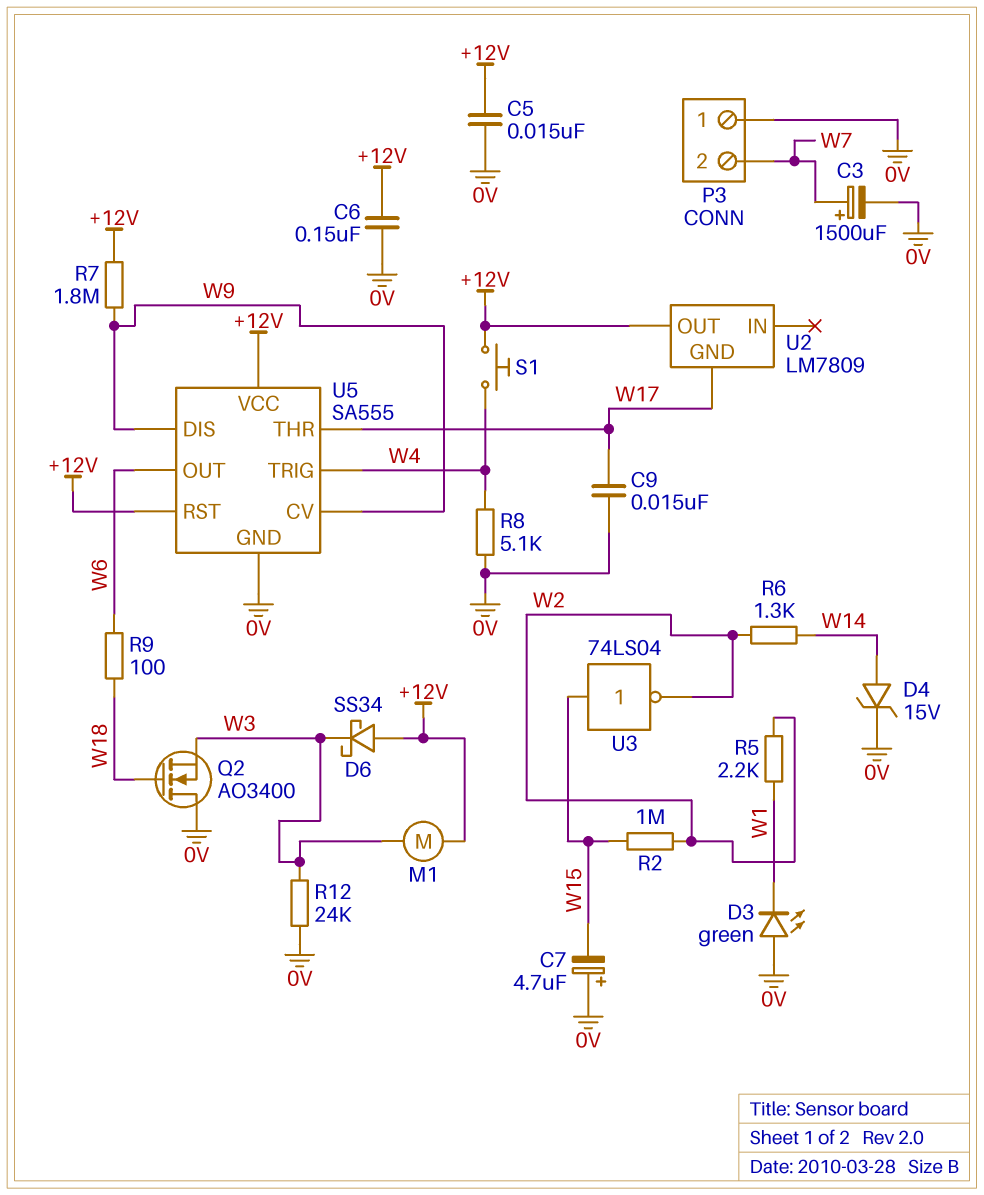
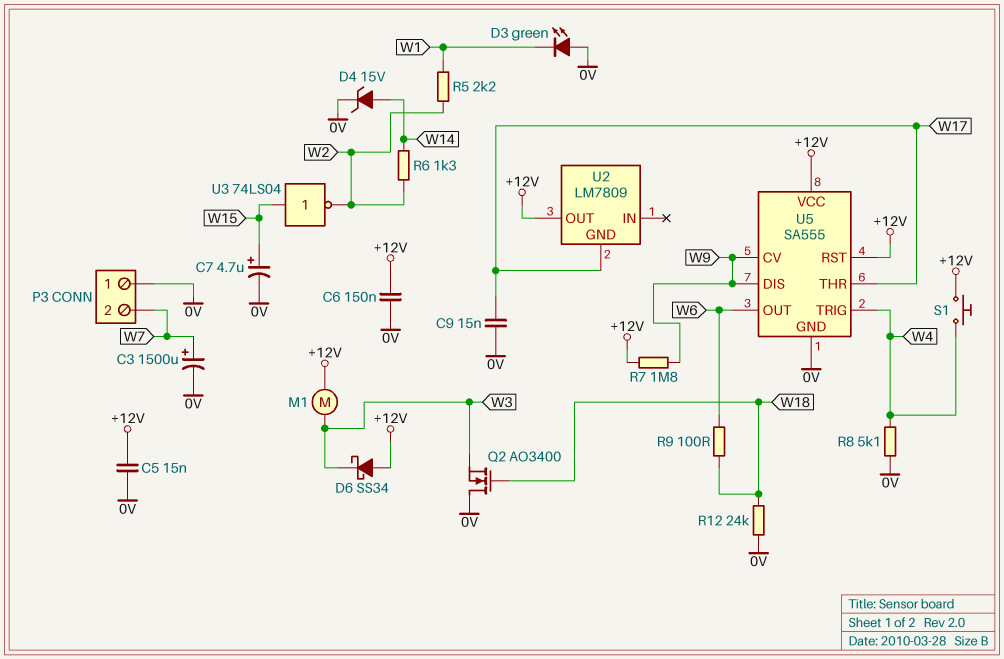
C7: 4.7uF (plus 0V, minus W15) -> 4.7uF (plus W15, minus 0V)
R2: 1M (W2, W15) -> none
R12: 24k (0V, W3) -> 24k (0V, W18)

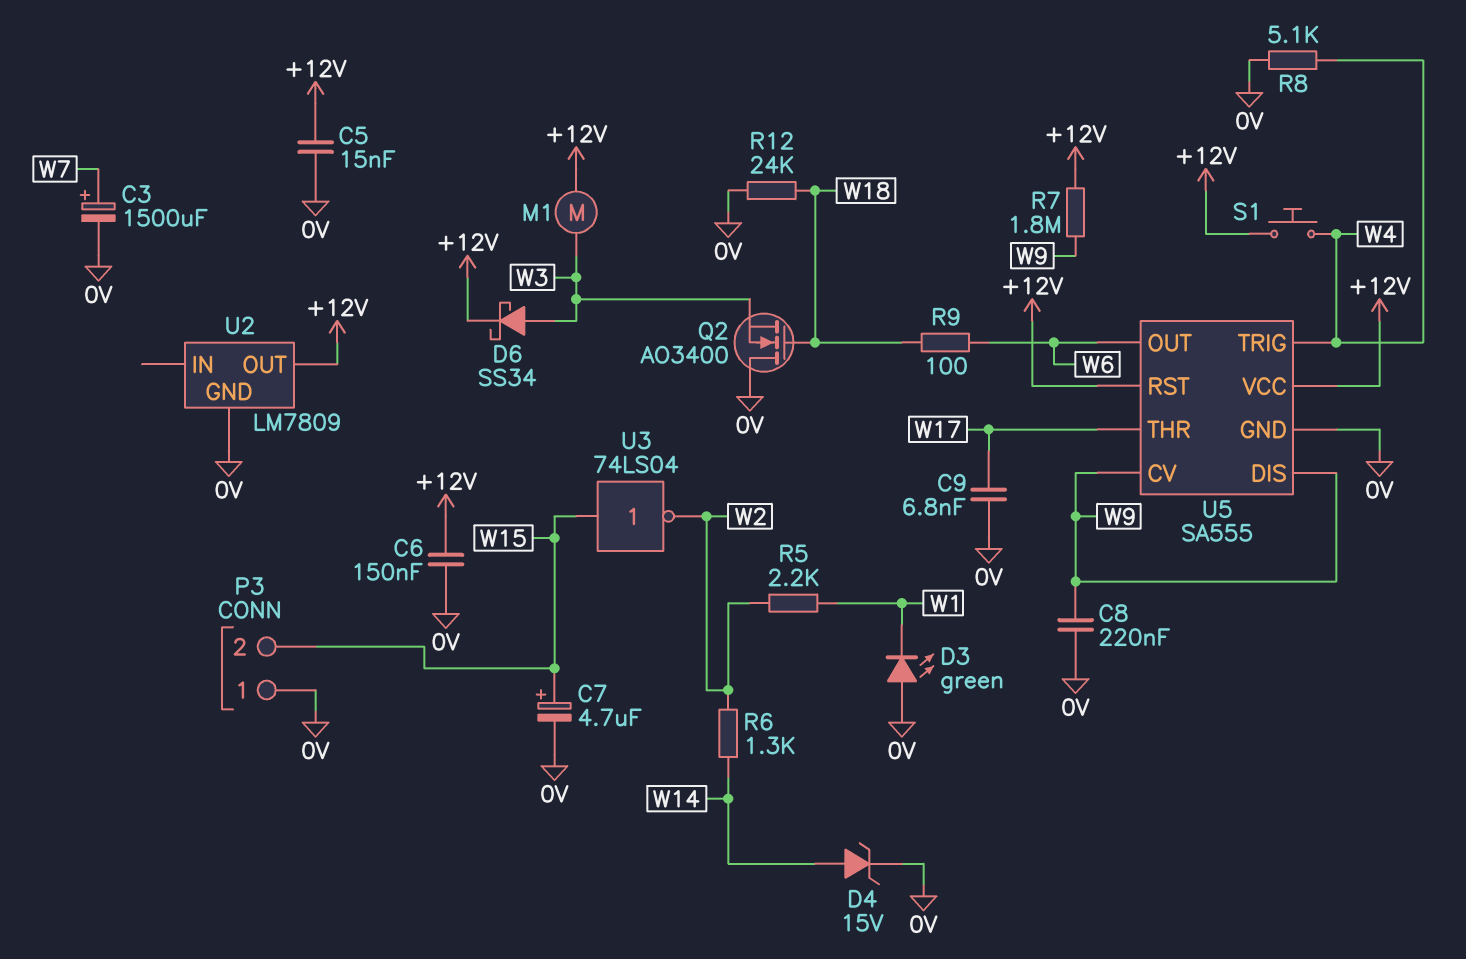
C8: none -> 220nF (0V, W9)
C9: 15nF (0V, W17) -> 6.8nF (0V, W17)
D6: schottky SS34 (A +12V, K W3) -> schottky SS34 (A W3, K +12V)
P3 pin 2: W7 -> W15
U2 pin GND: W17 -> 0V

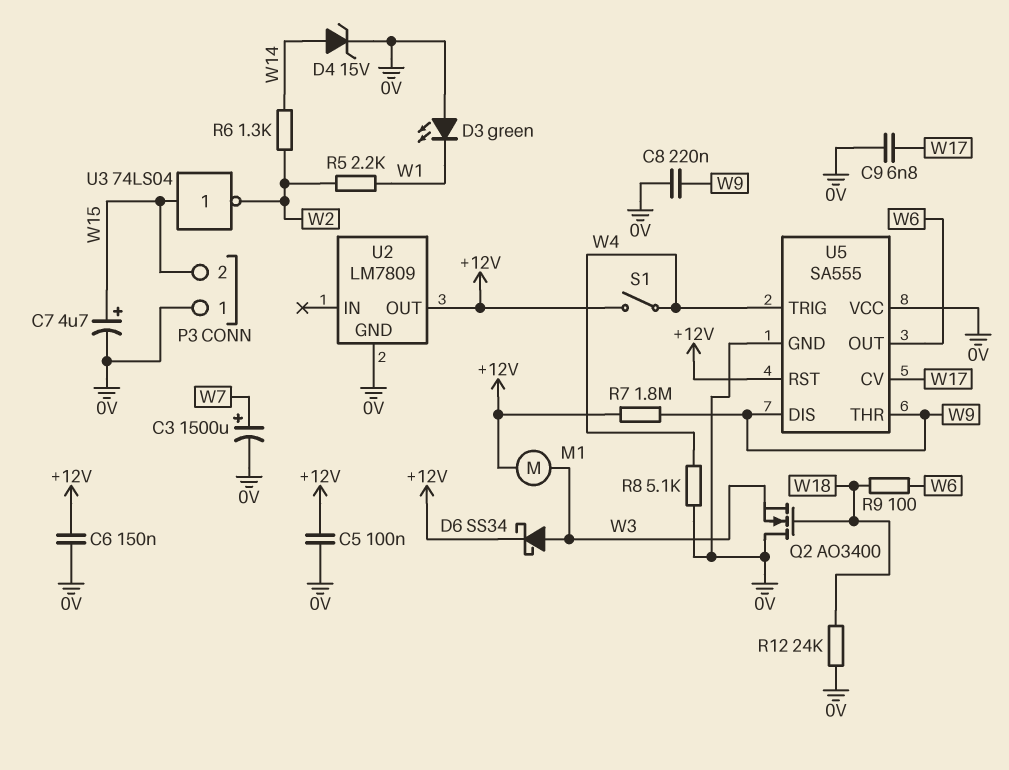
C5: 15nF (+12V, 0V) -> 100nF (+12V, 0V)
S1: button (+12V, W4) -> switch (+12V, W4)
U5 pin CV: W9 -> W17
U5 pin THR: W17 -> W9
U5 pin VCC: +12V -> 0V

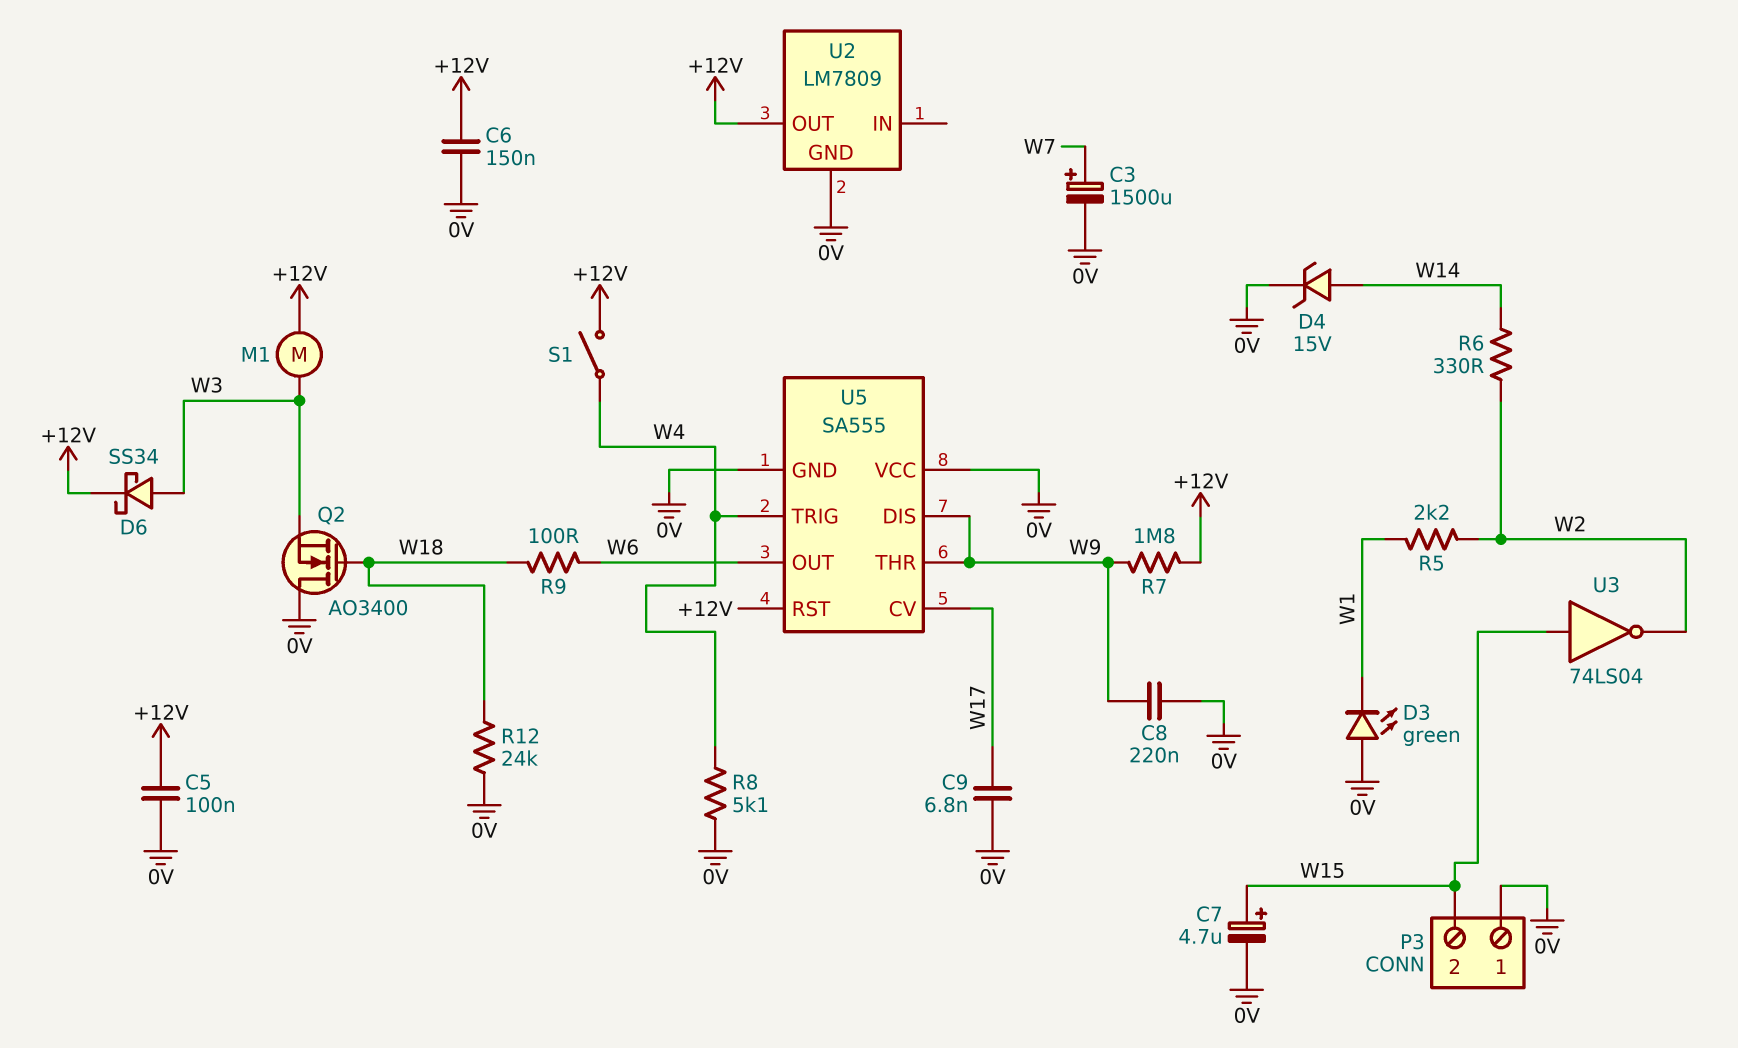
R6: 1.3k (W2, W14) -> 330 (W2, W14)

